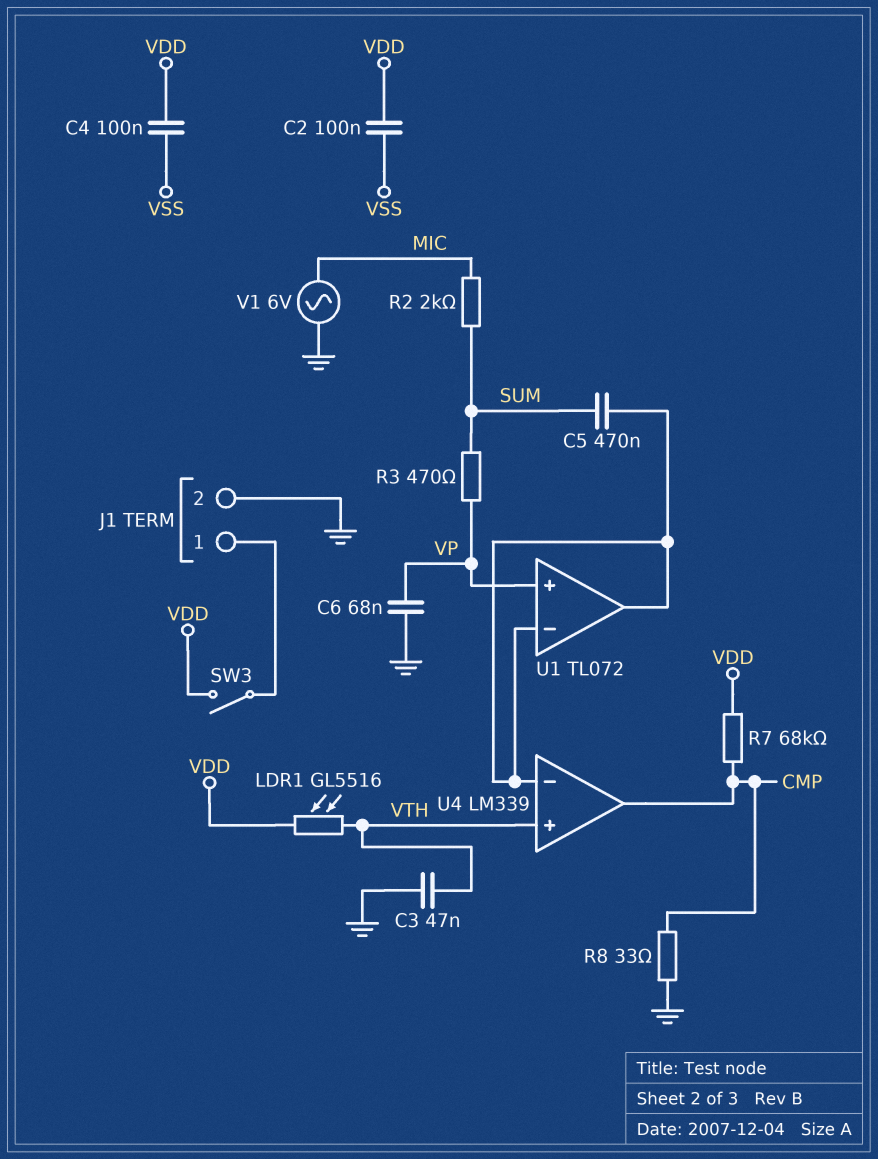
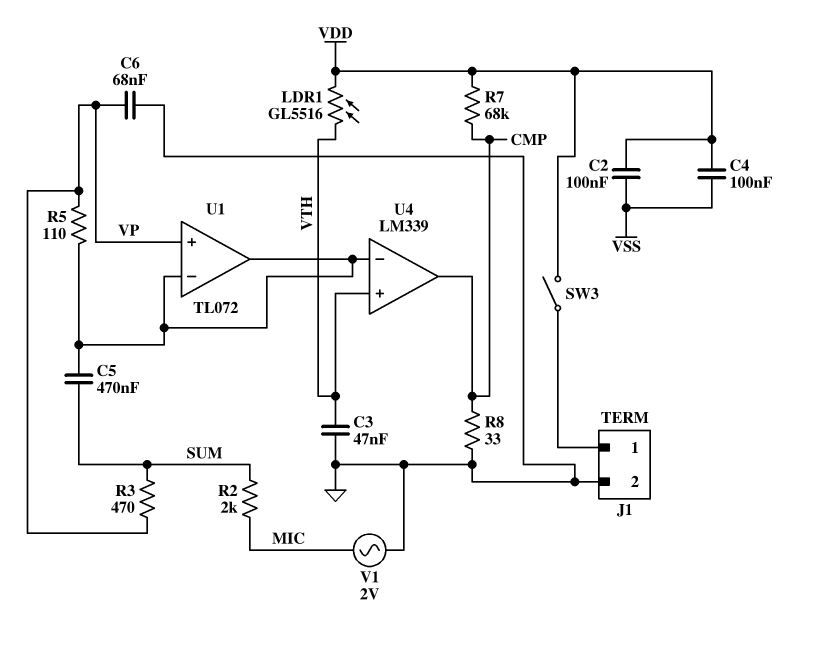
R5: none -> 110 (U1/in-, VP)
V1: AC 6V (GND, MIC) -> AC 2V (GND, MIC)

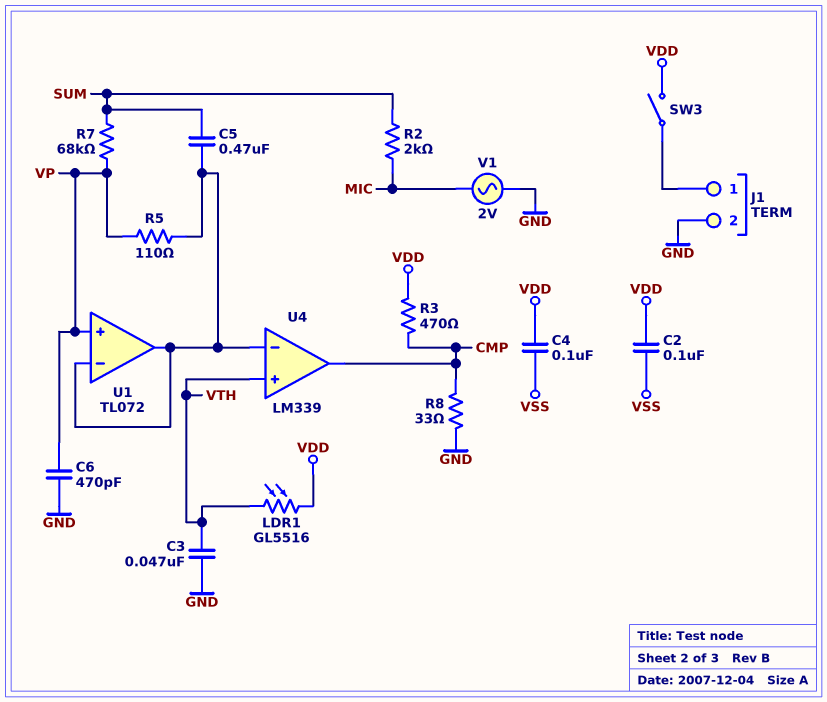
C6: 68nF (GND, VP) -> 470pF (GND, VP)
R3: 470 (SUM, VP) -> 470 (CMP, VDD)
R7: 68k (CMP, VDD) -> 68k (SUM, VP)

